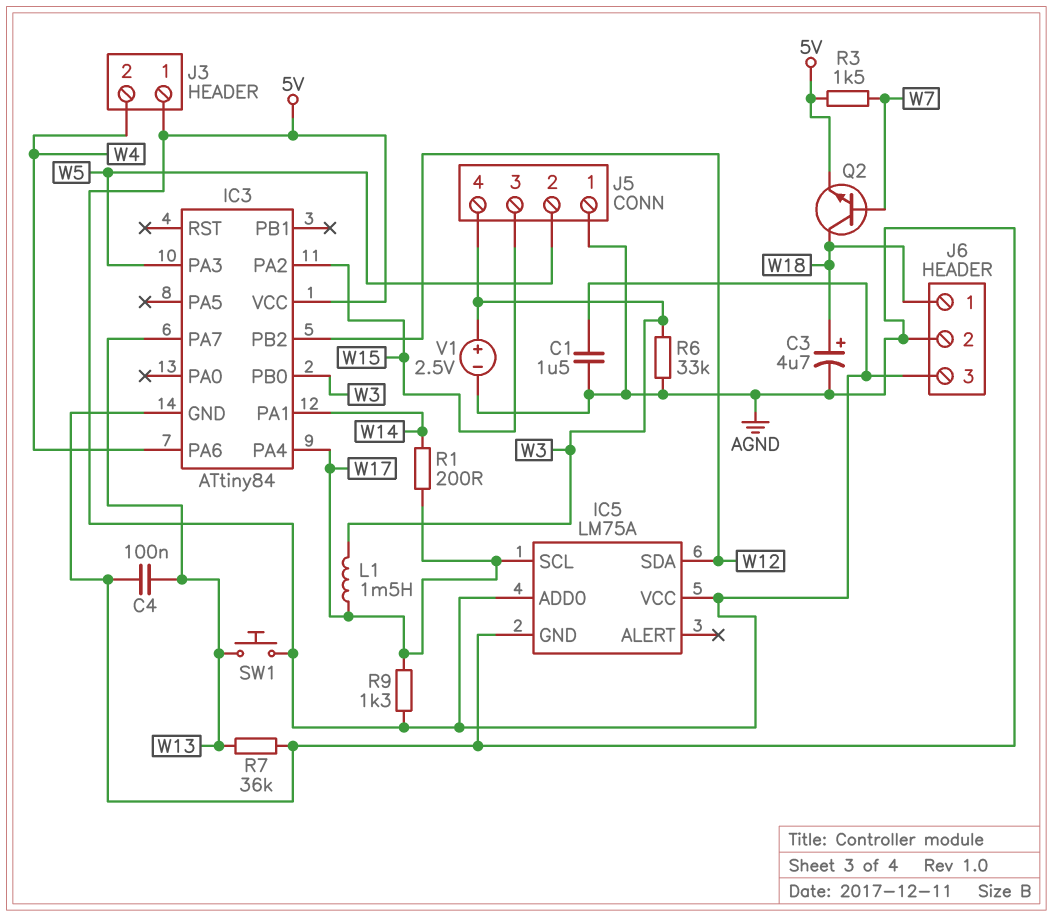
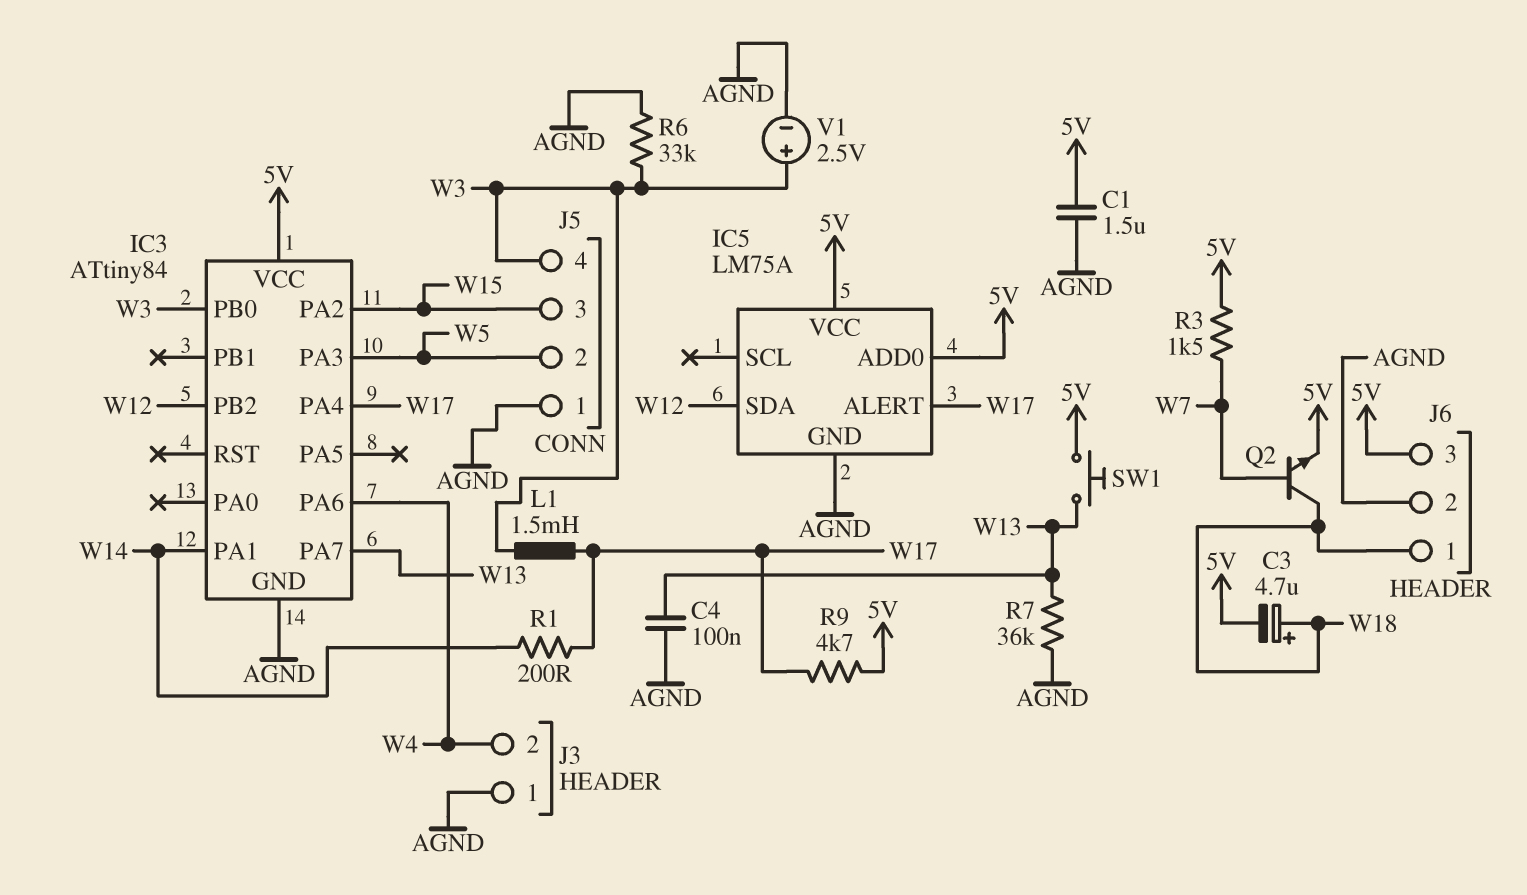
C3: 4.7uF (plus W18, minus AGND) -> 4.7uF (plus W18, minus 5V)
IC5 pin ALERT: none -> W17
IC5 pin SCL: W17 -> none
J3 pin 1: 5V -> AGND
R9: 1.3k (5V, W17) -> 4.7k (5V, W17)

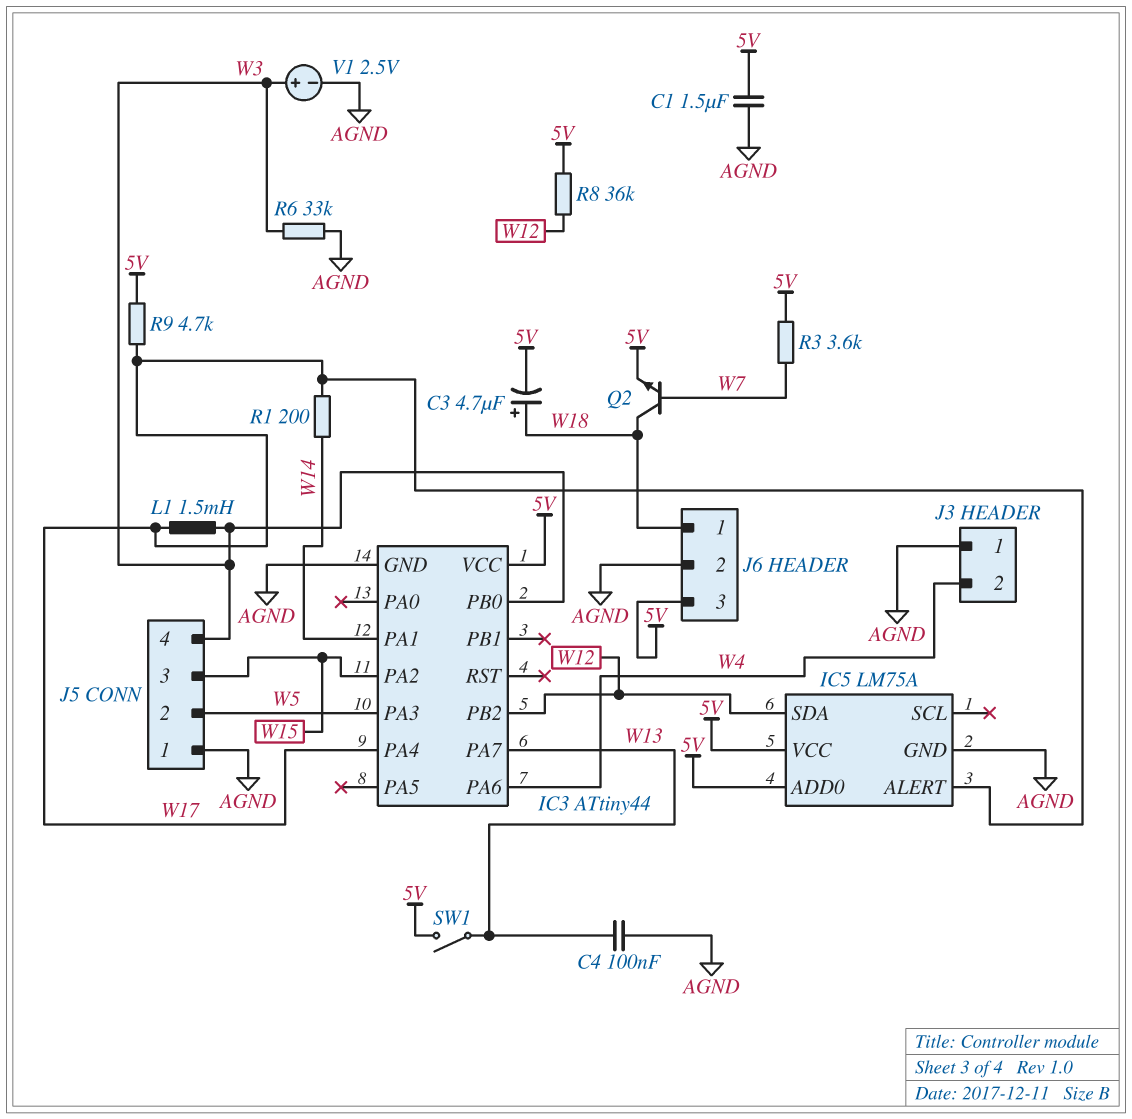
IC3: ATtiny84 -> ATtiny44
R3: 1.5k (5V, W7) -> 3.6k (5V, W7)
R7: 36k (AGND, W13) -> none
R8: none -> 36k (5V, W12)
SW1: button (5V, W13) -> switch (5V, W13)

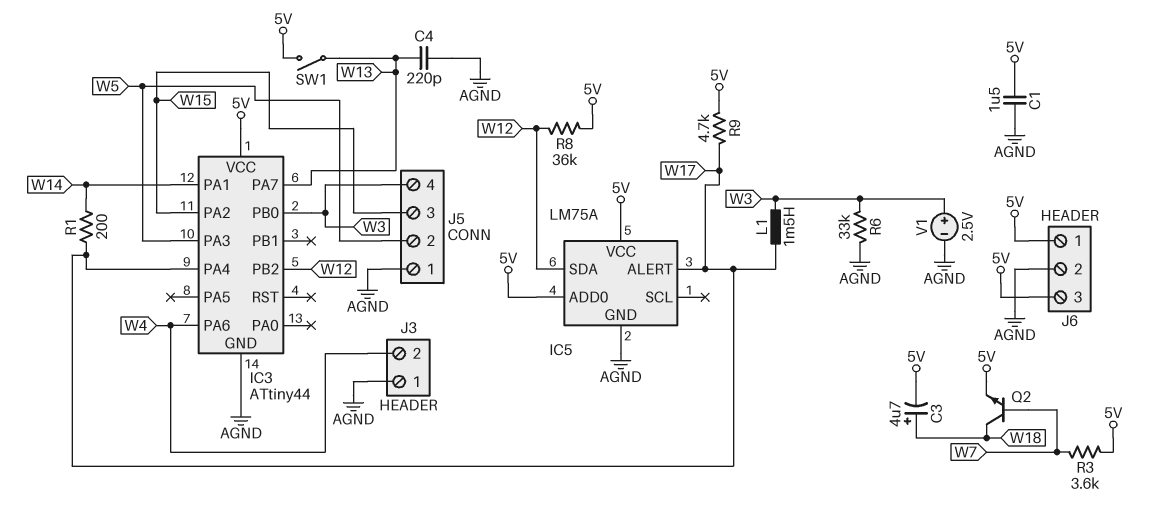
C4: 100nF (AGND, W13) -> 220pF (AGND, W13)
J6 pin 1: W18 -> 5V

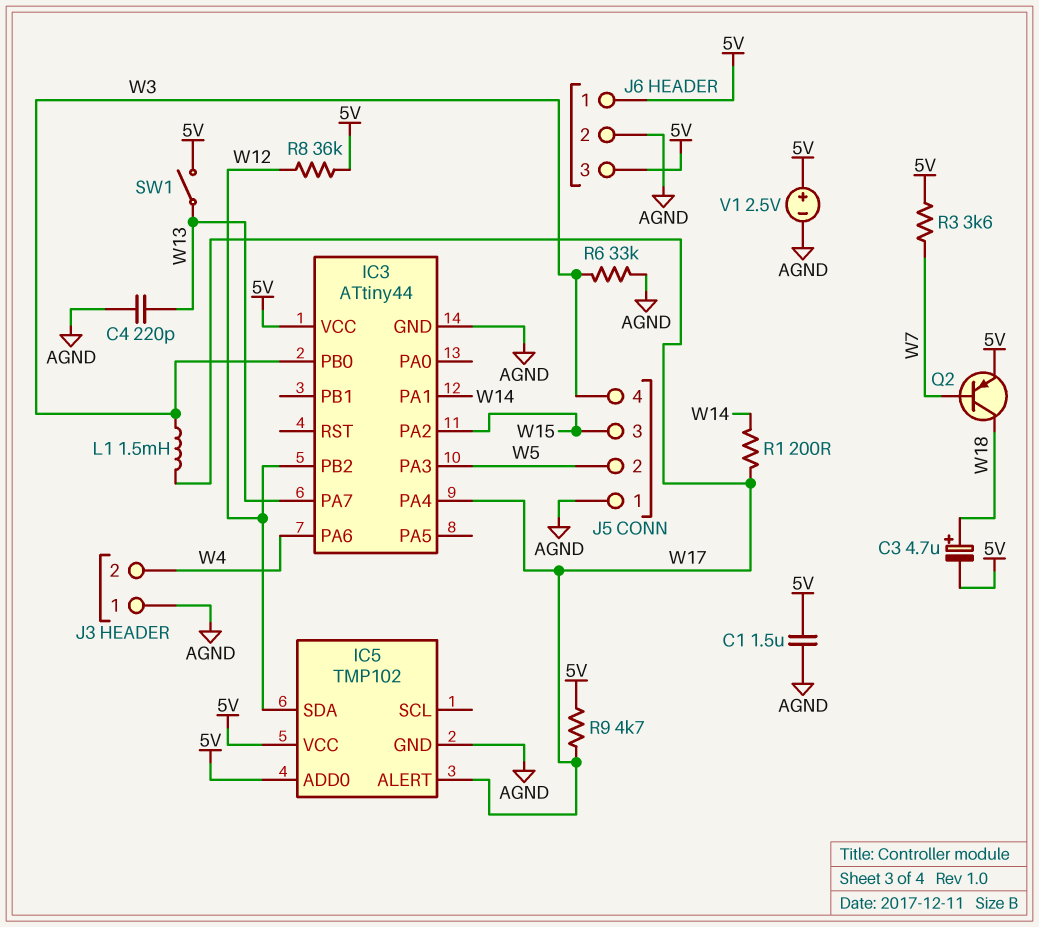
IC5: LM75A -> TMP102
Q2: NPN (B W7, C W18, E 5V) -> PNP (B W7, C W18, E 5V)
V1: 2.5V (plus W3, minus AGND) -> 2.5V (plus 5V, minus AGND)

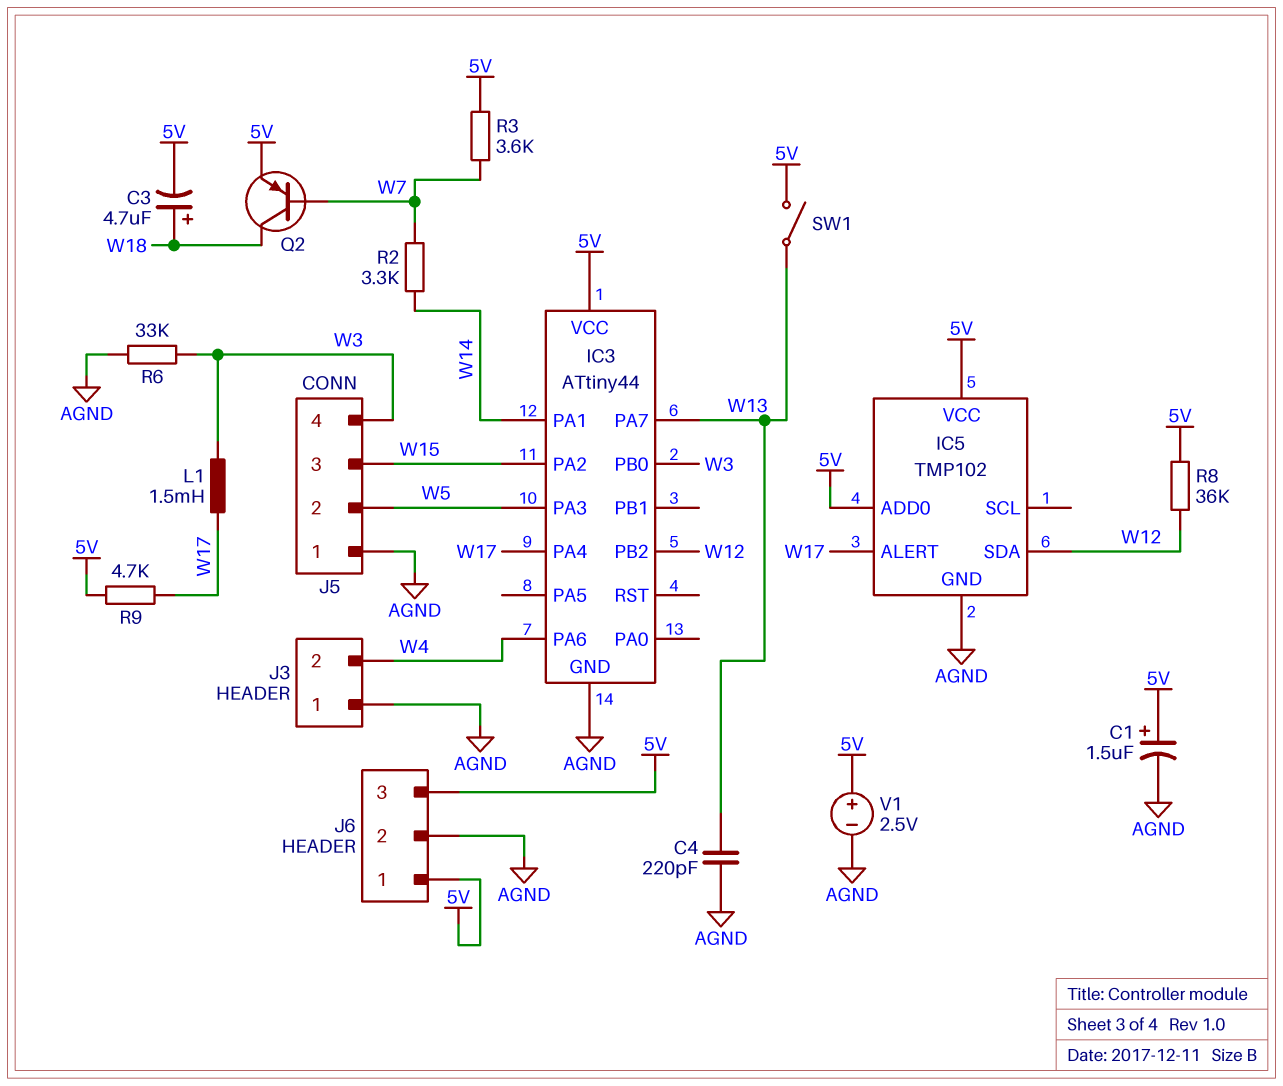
C1: 1.5uF (5V, AGND) -> 1.5uF (plus 5V, minus AGND)
R1: 200 (W14, W17) -> none
R2: none -> 3.3k (W7, W14)

